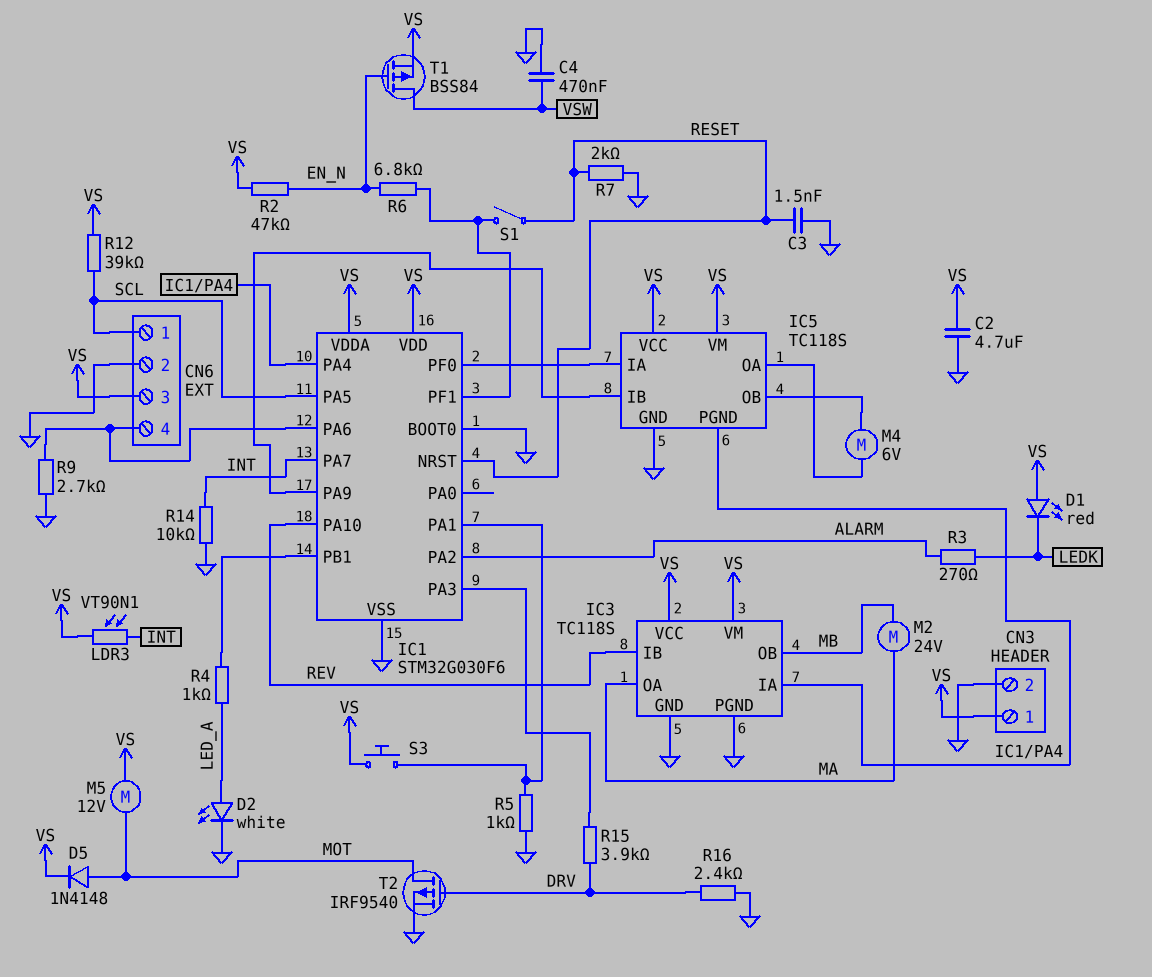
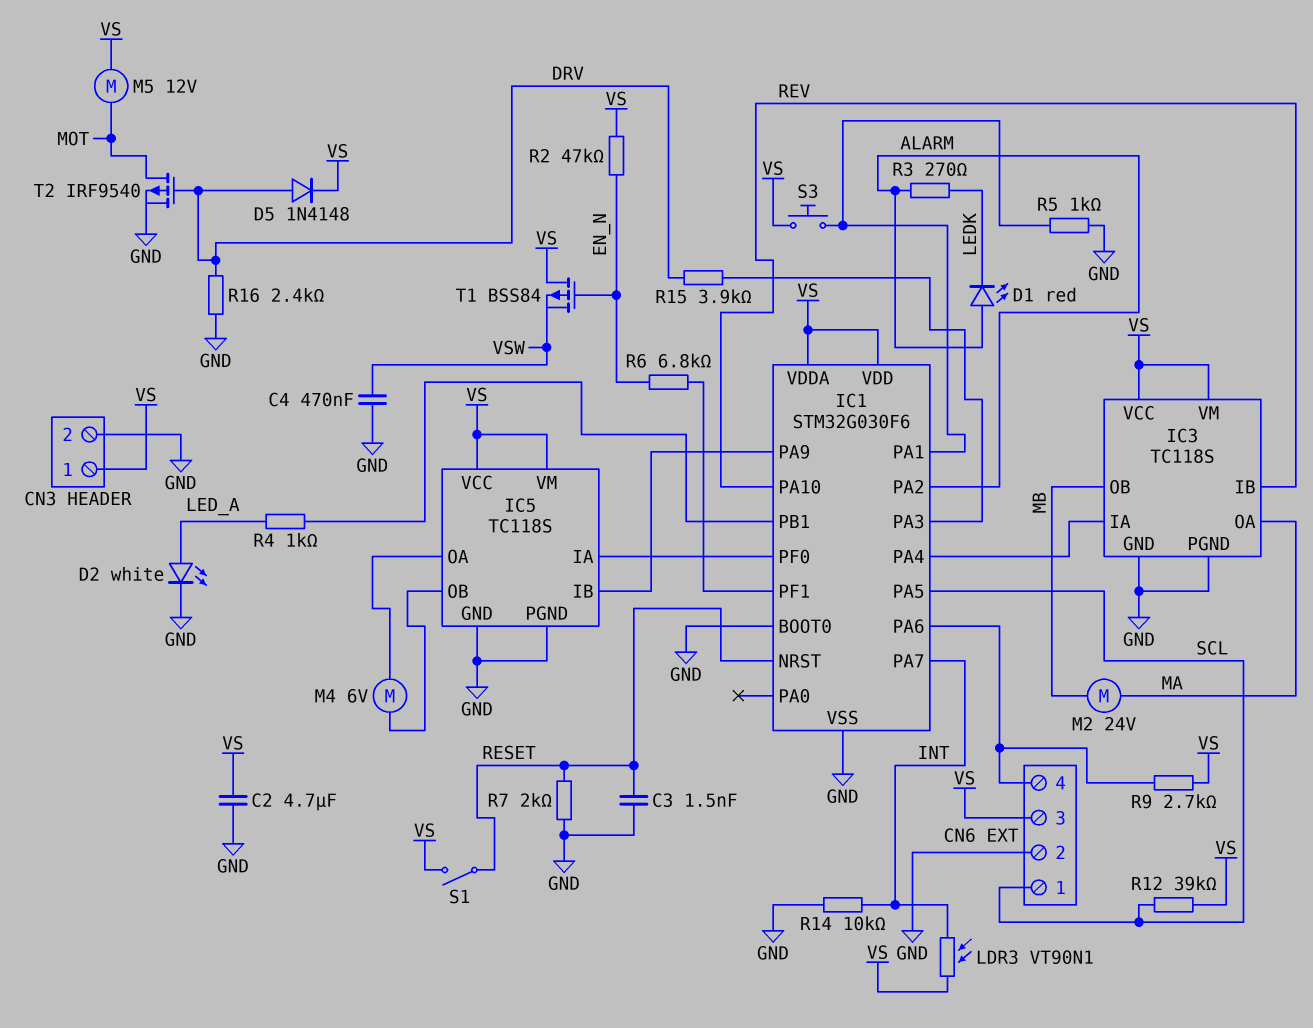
D1: LED red (A VS, K LEDK) -> LED red (A ALARM, K LEDK)
D5: diode 1N4148 (A MOT, K VS) -> diode 1N4148 (A DRV, K VS)
IC5 pin PGND: IC1/PA4 -> GND
R9: 2.7k (CN6/4, GND) -> 2.7k (CN6/4, VS)
S1: switch (IC1/PF1, RESET) -> switch (RESET, VS)
T1: PMOS BSS84 (G EN_N, D VSW, S VS) -> PMOS BSS84 (G EN_N, D VS, S VSW)

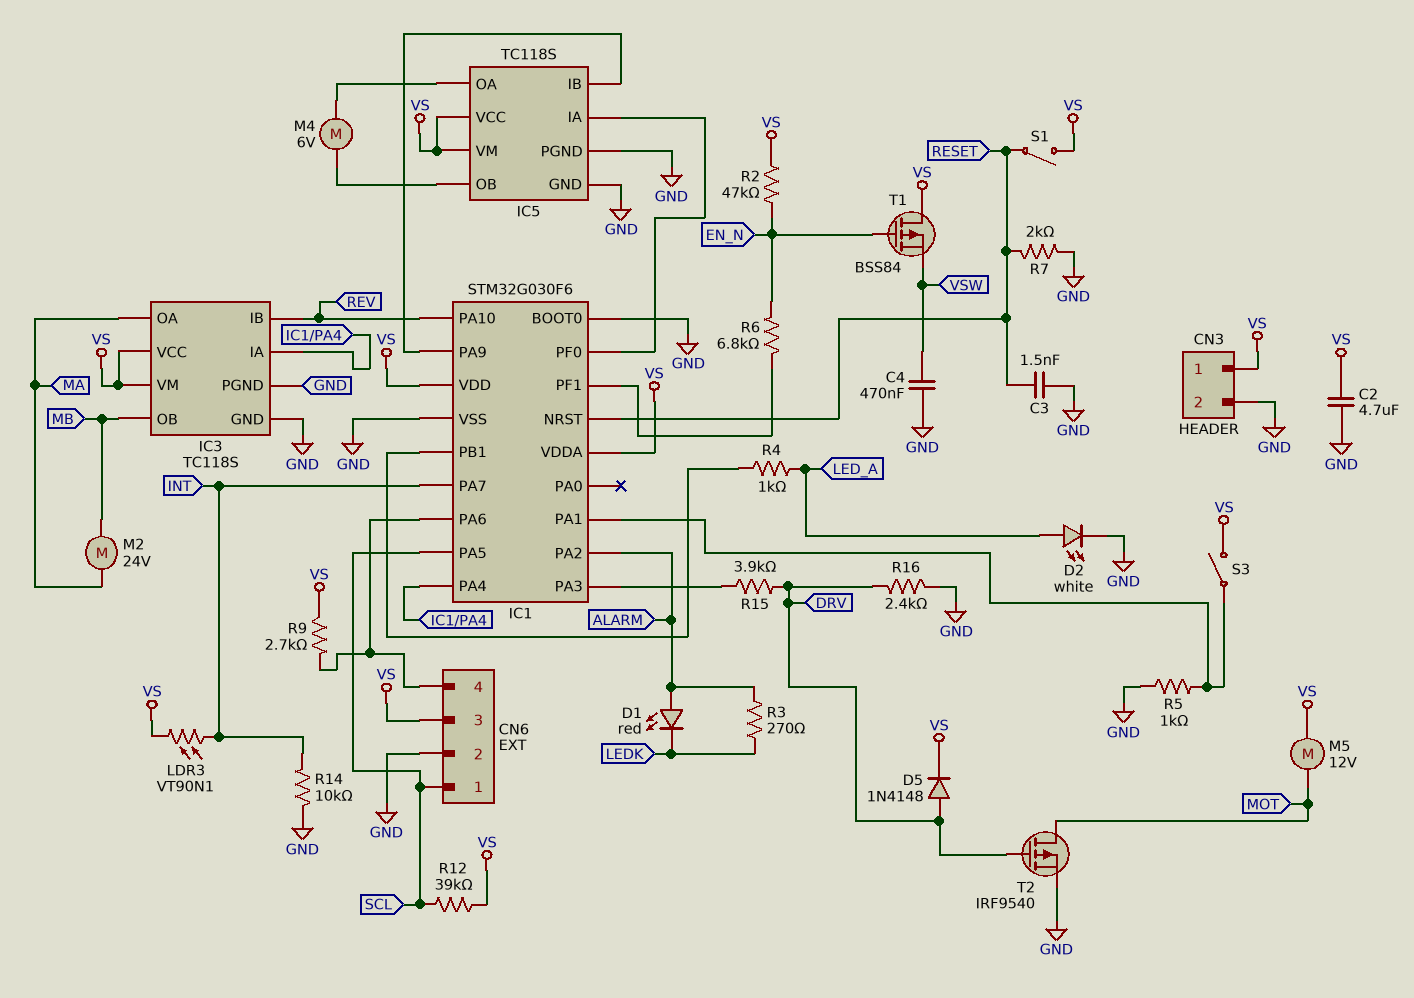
S3: button (IC1/PA1, VS) -> switch (IC1/PA1, VS)

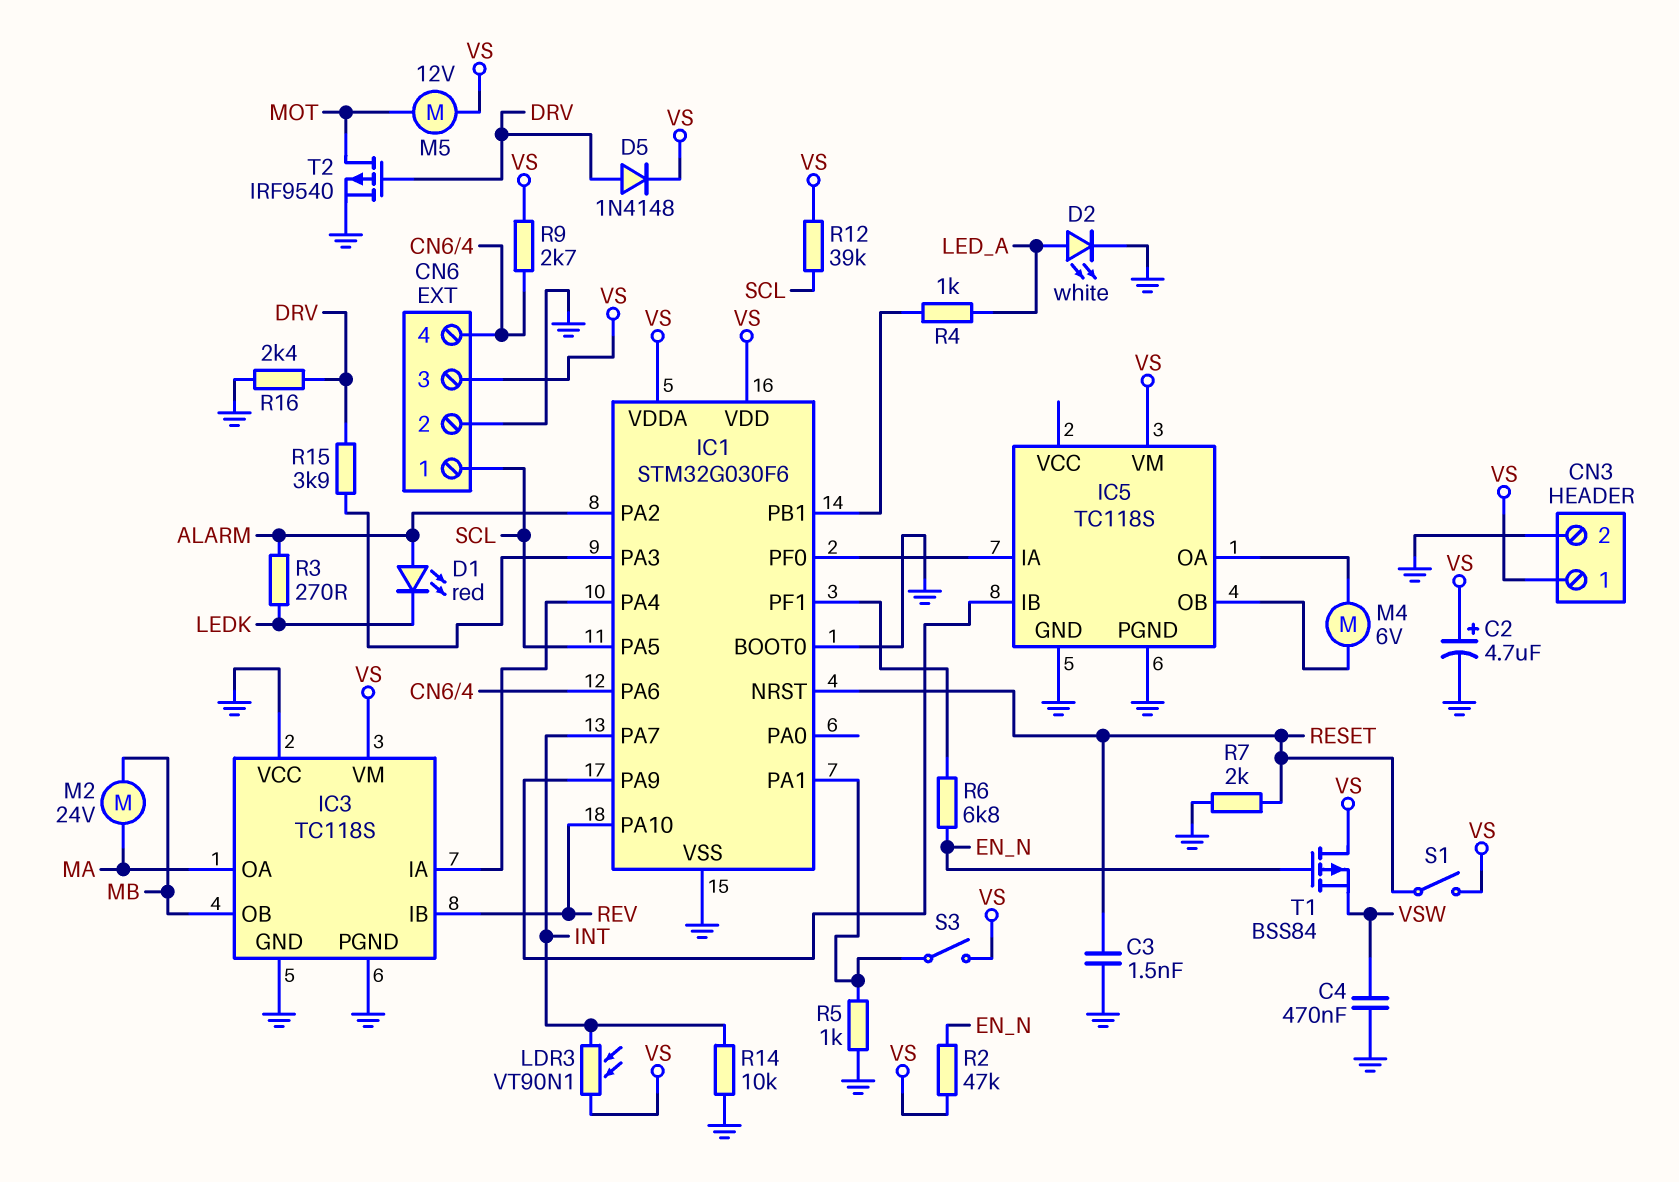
C2: 4.7uF (GND, VS) -> 4.7uF (plus VS, minus GND)
IC3 pin VCC: VS -> GND
IC5 pin VCC: VS -> none

